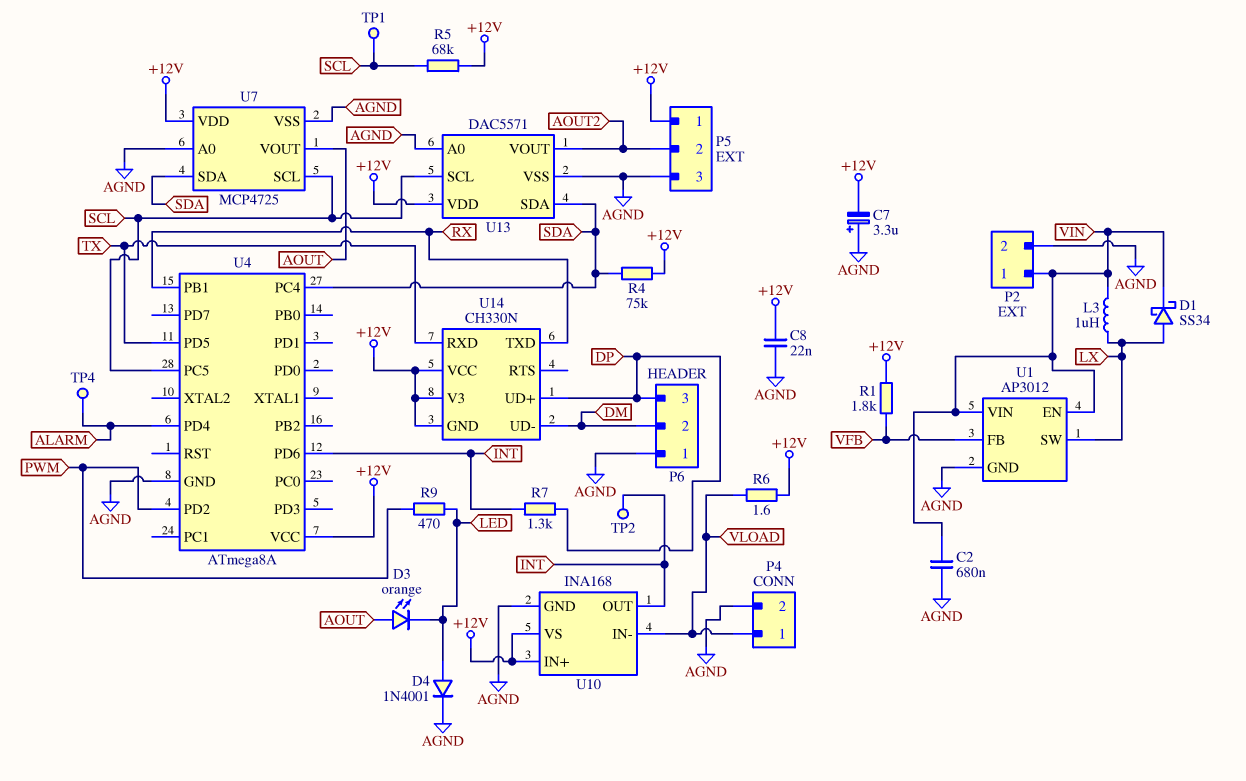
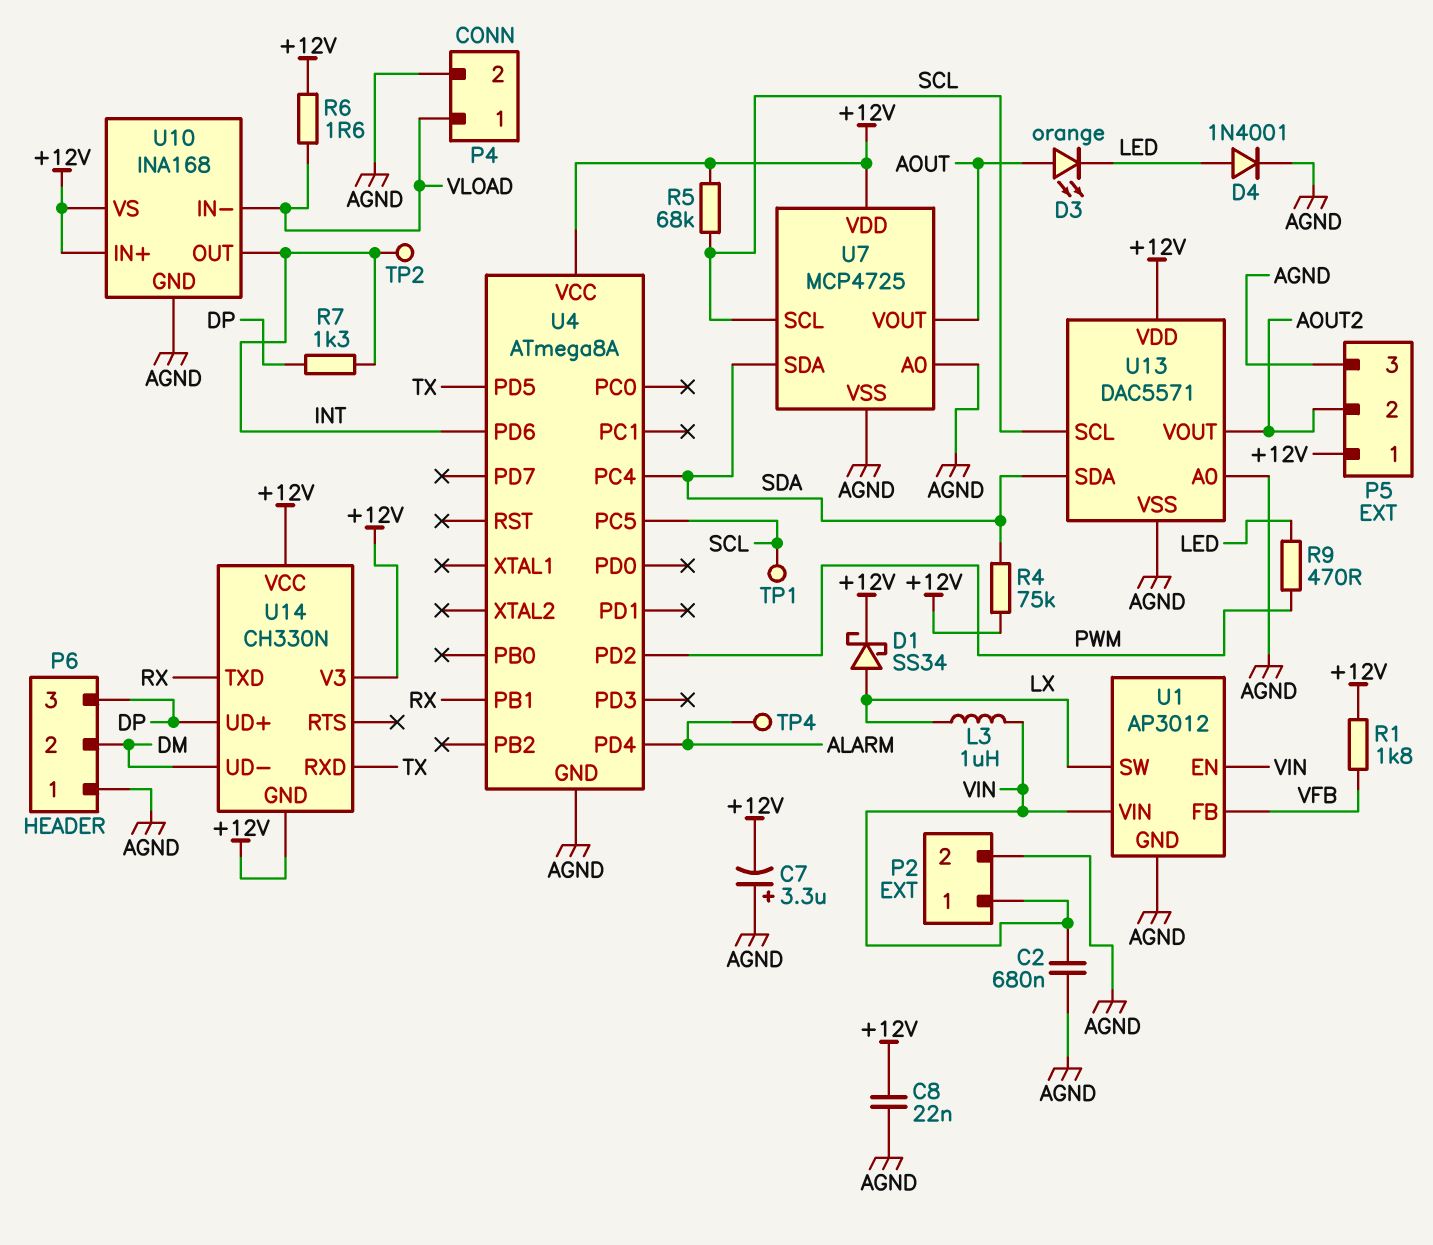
D1: schottky SS34 (A LX, K VIN) -> schottky SS34 (A LX, K +12V)

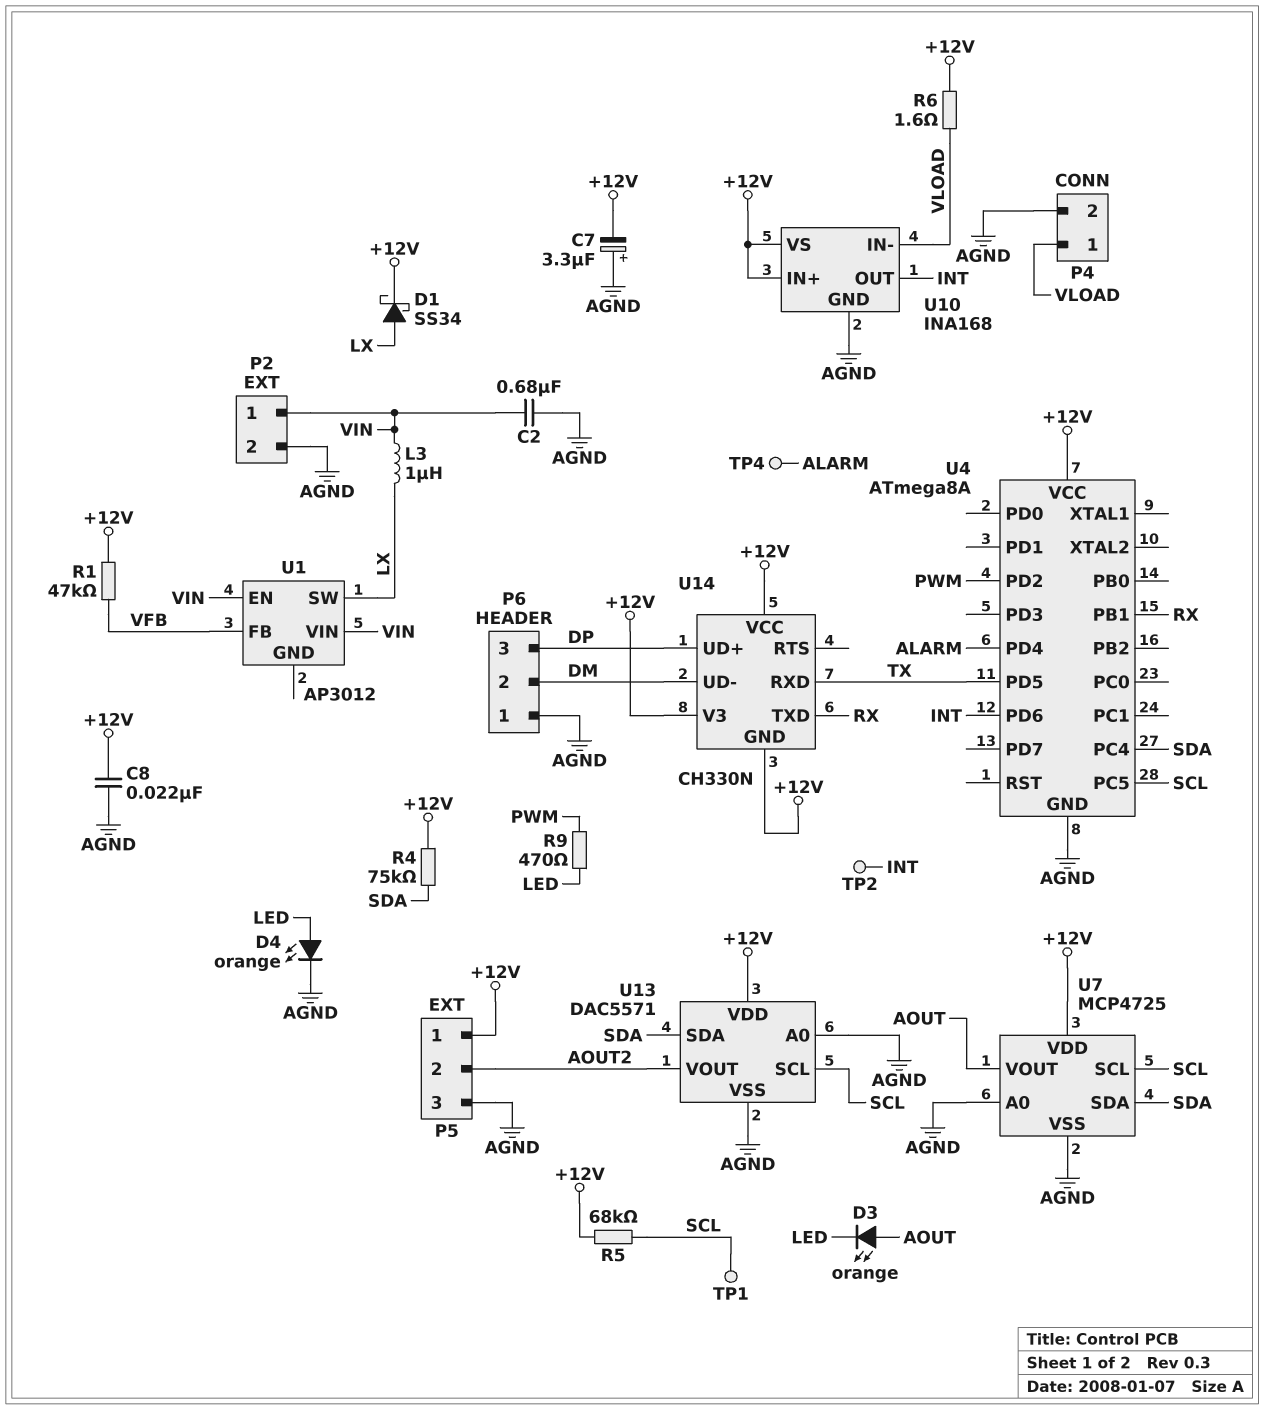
D4: diode 1N4001 (A LED, K AGND) -> LED orange (A LED, K AGND)
R1: 1.8k (+12V, VFB) -> 47k (+12V, VFB)
R7: 1.3k (DP, INT) -> none
U1 pin GND: AGND -> none

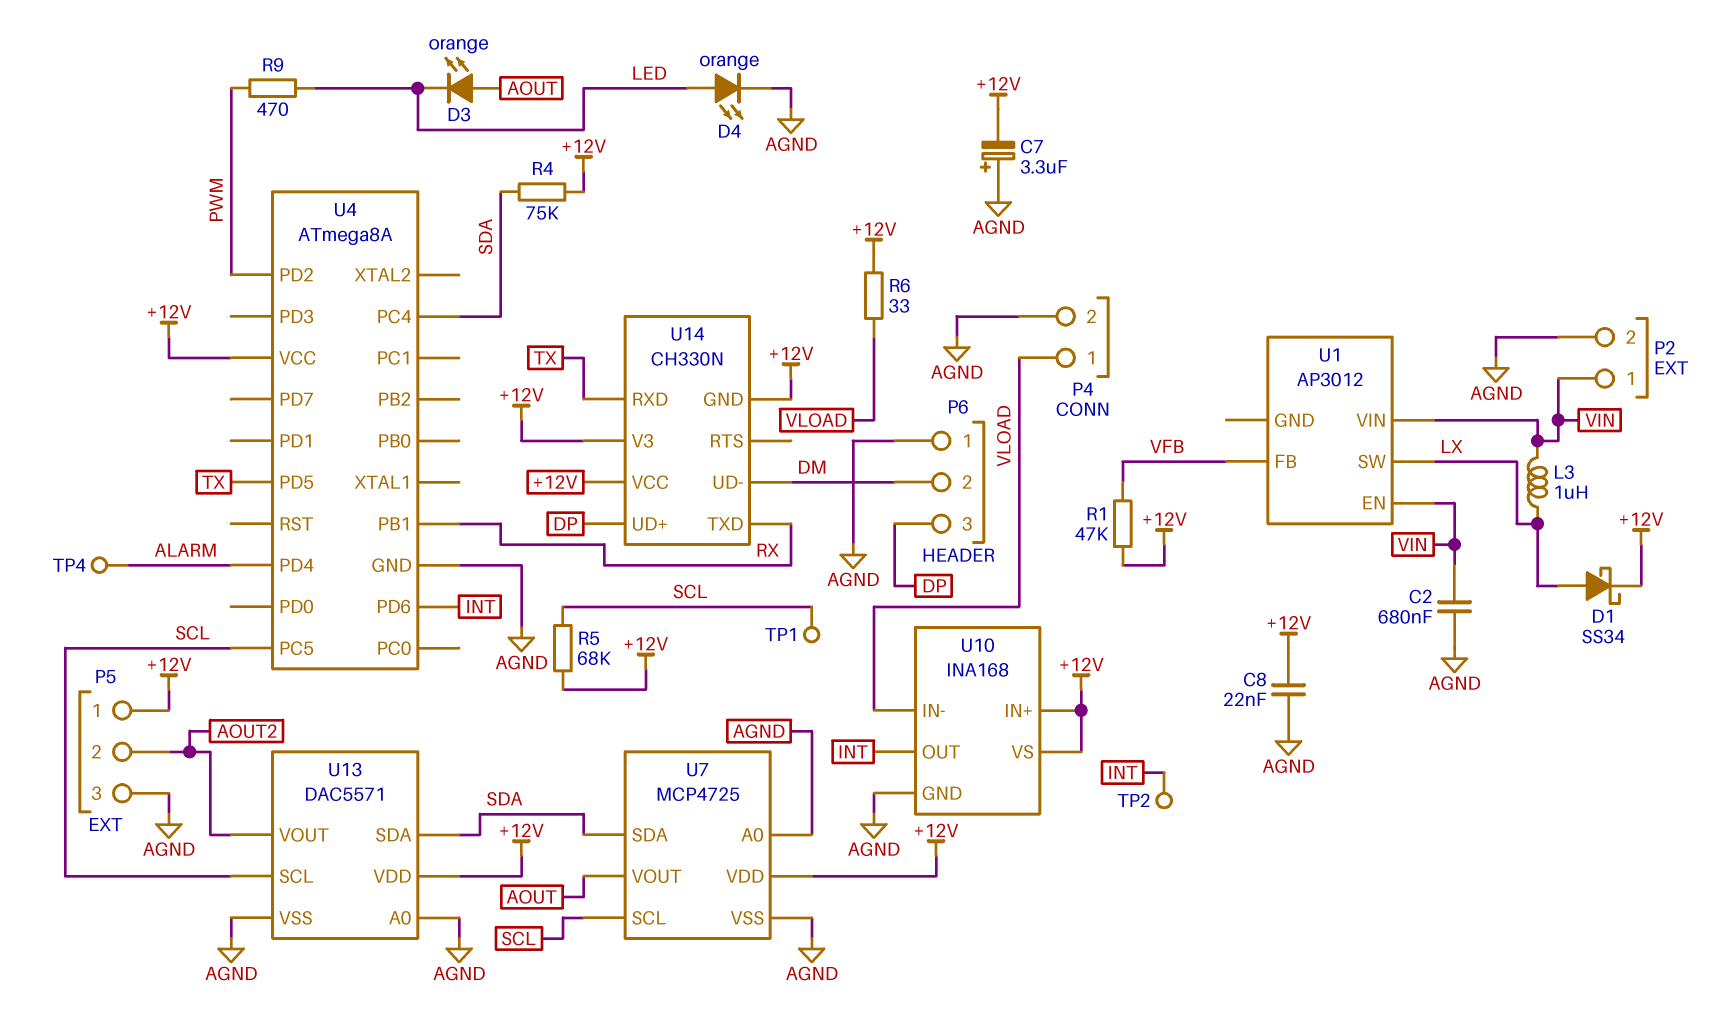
R6: 1.6 (+12V, VLOAD) -> 33 (+12V, VLOAD)

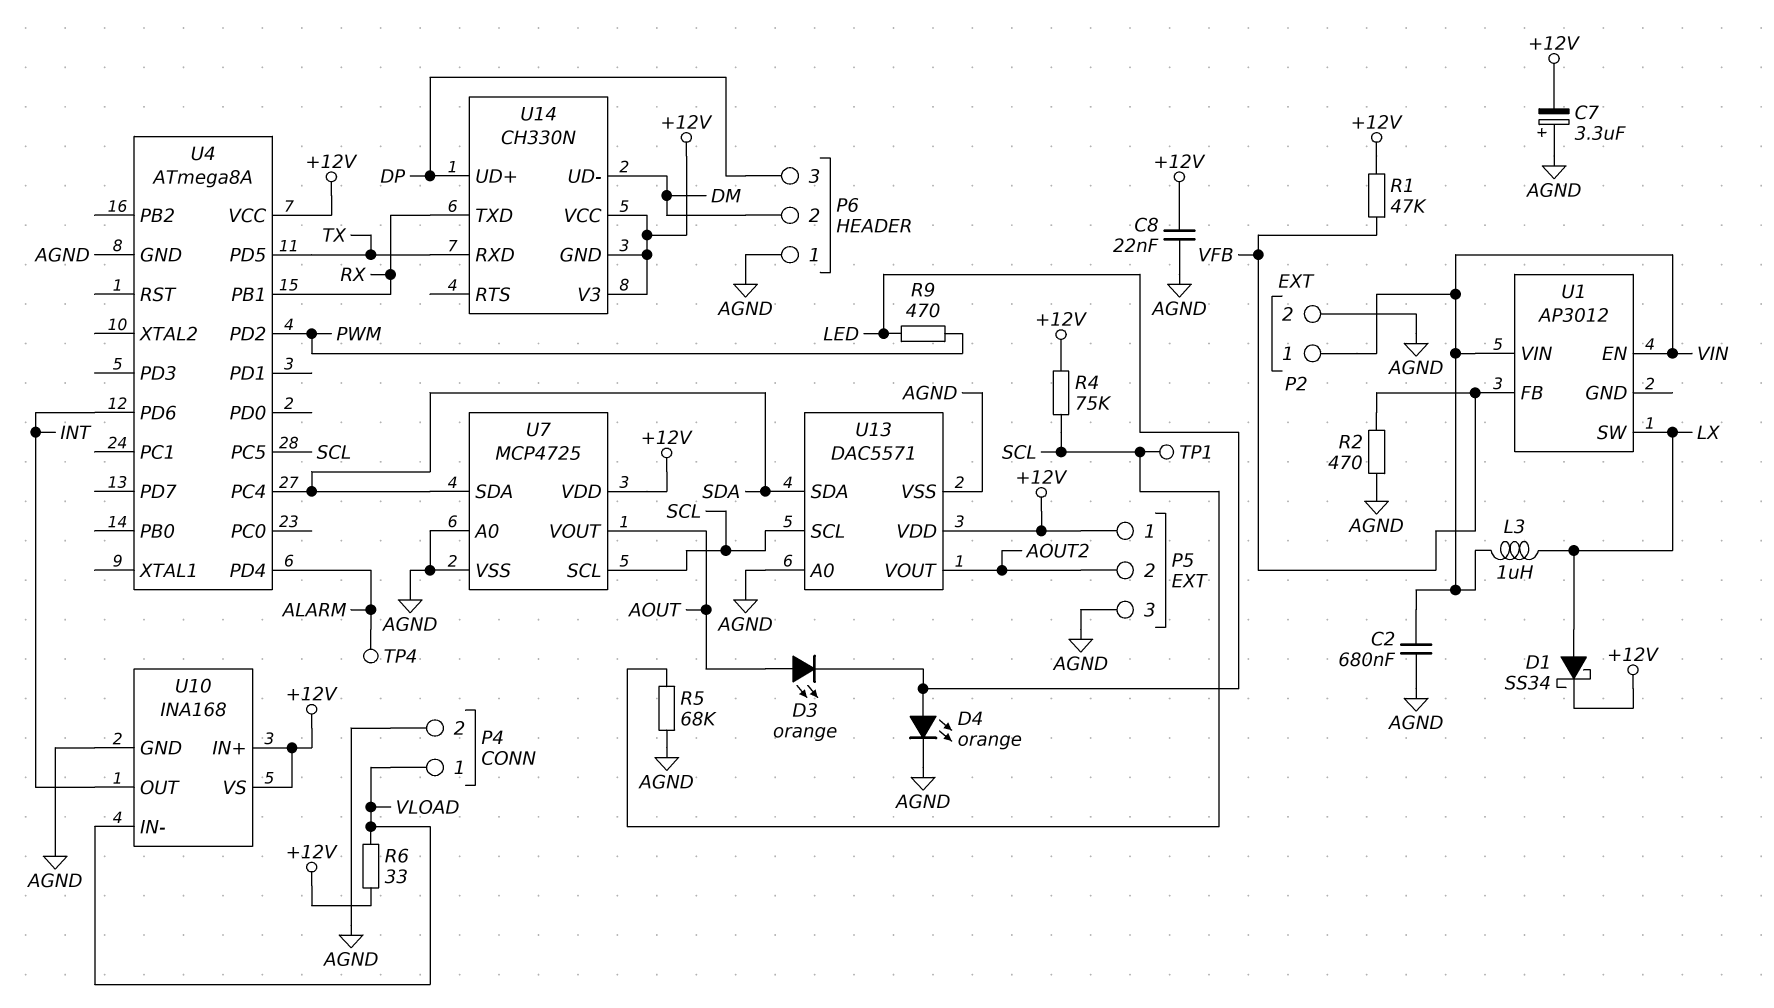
R2: none -> 470 (AGND, VFB)
R4: 75k (+12V, SDA) -> 75k (+12V, SCL)
R5: 68k (+12V, SCL) -> 68k (AGND, SCL)
TP2: test point (INT) -> none

